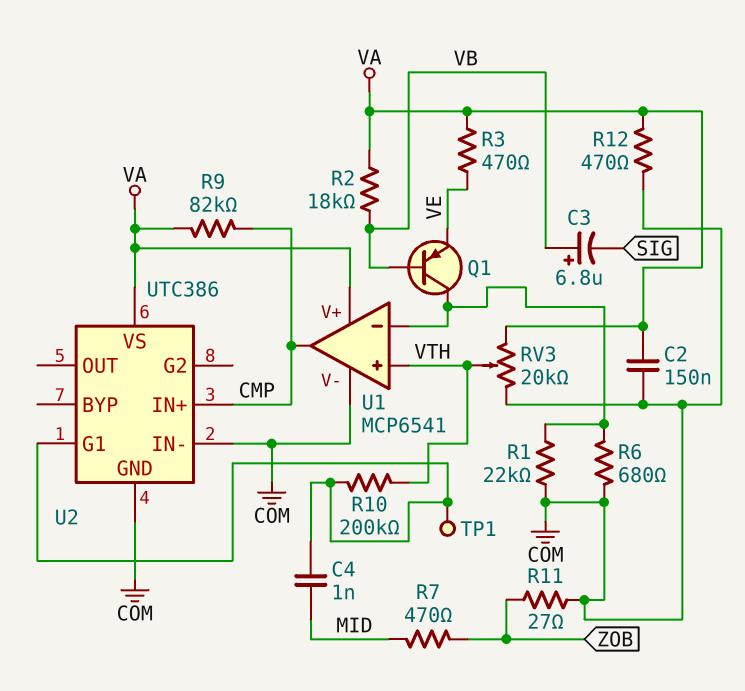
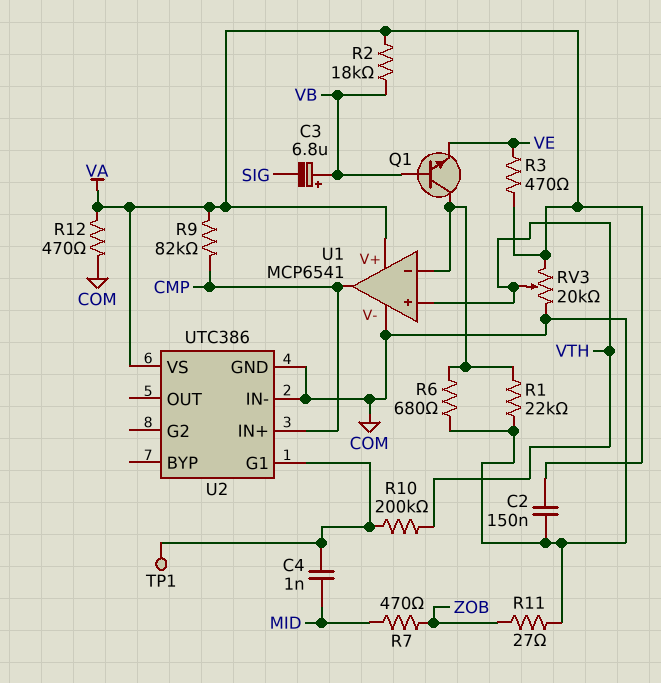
Q1: PNP (B VB, C U1/in-, E VE) -> NPN (B VB, C U1/in-, E VE)

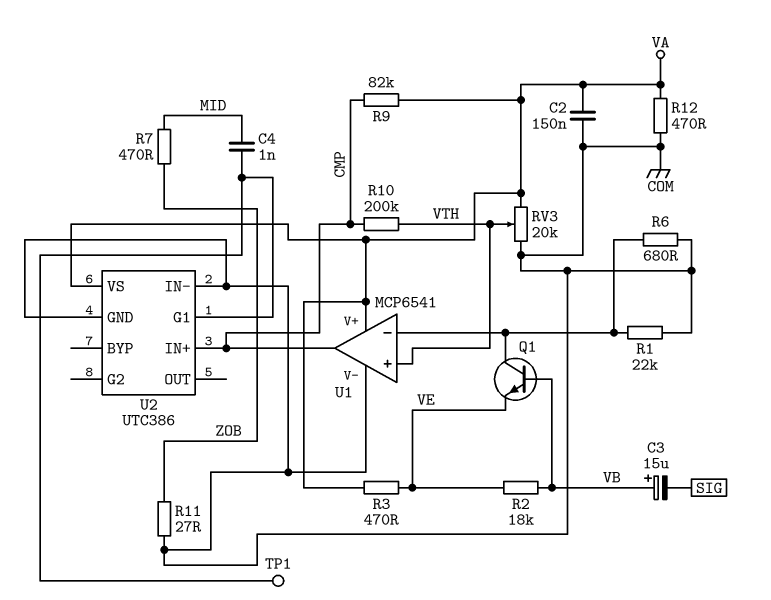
C3: 6.8uF (plus VB, minus SIG) -> 15uF (plus VB, minus SIG)
R2: 18k (VA, VB) -> 18k (VB, VE)
R10: 200k (U2/G1, VTH) -> 200k (CMP, VTH)

